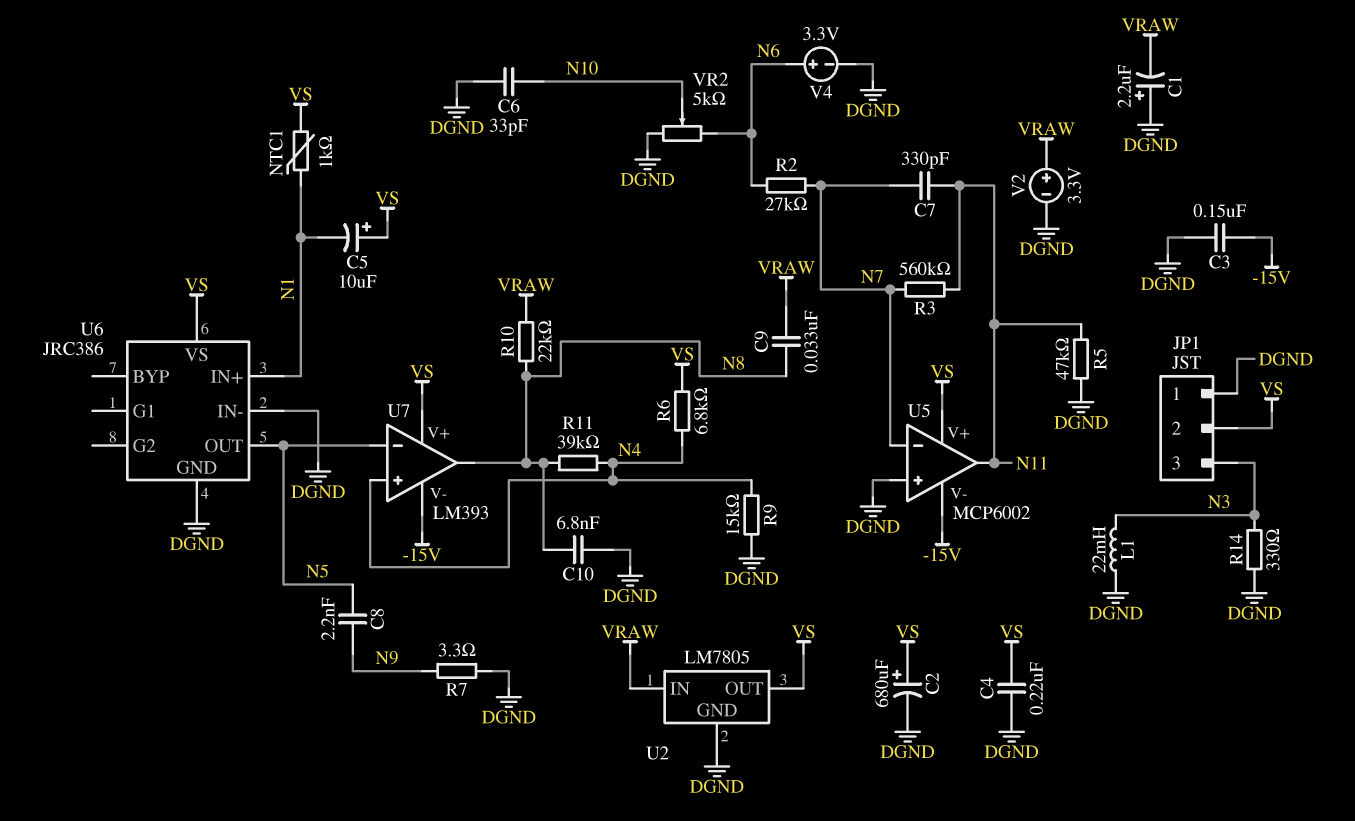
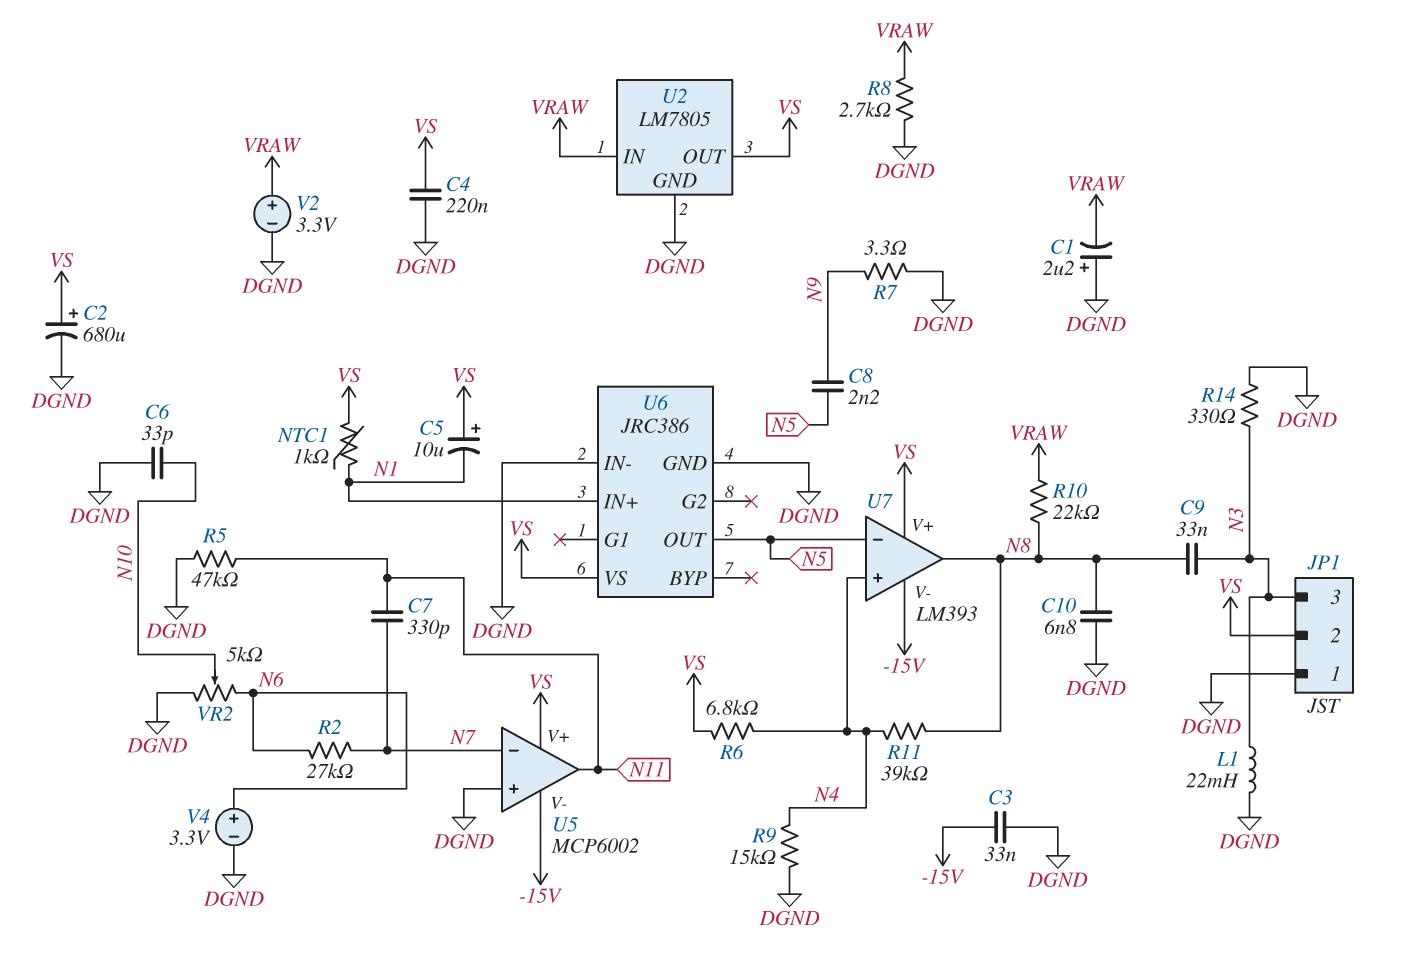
C3: 150nF (-15V, DGND) -> 33nF (-15V, DGND)
C9: 33nF (N8, VRAW) -> 33nF (N3, N8)
R3: 560k (N7, N11) -> none
R8: none -> 2.7k (DGND, VRAW)

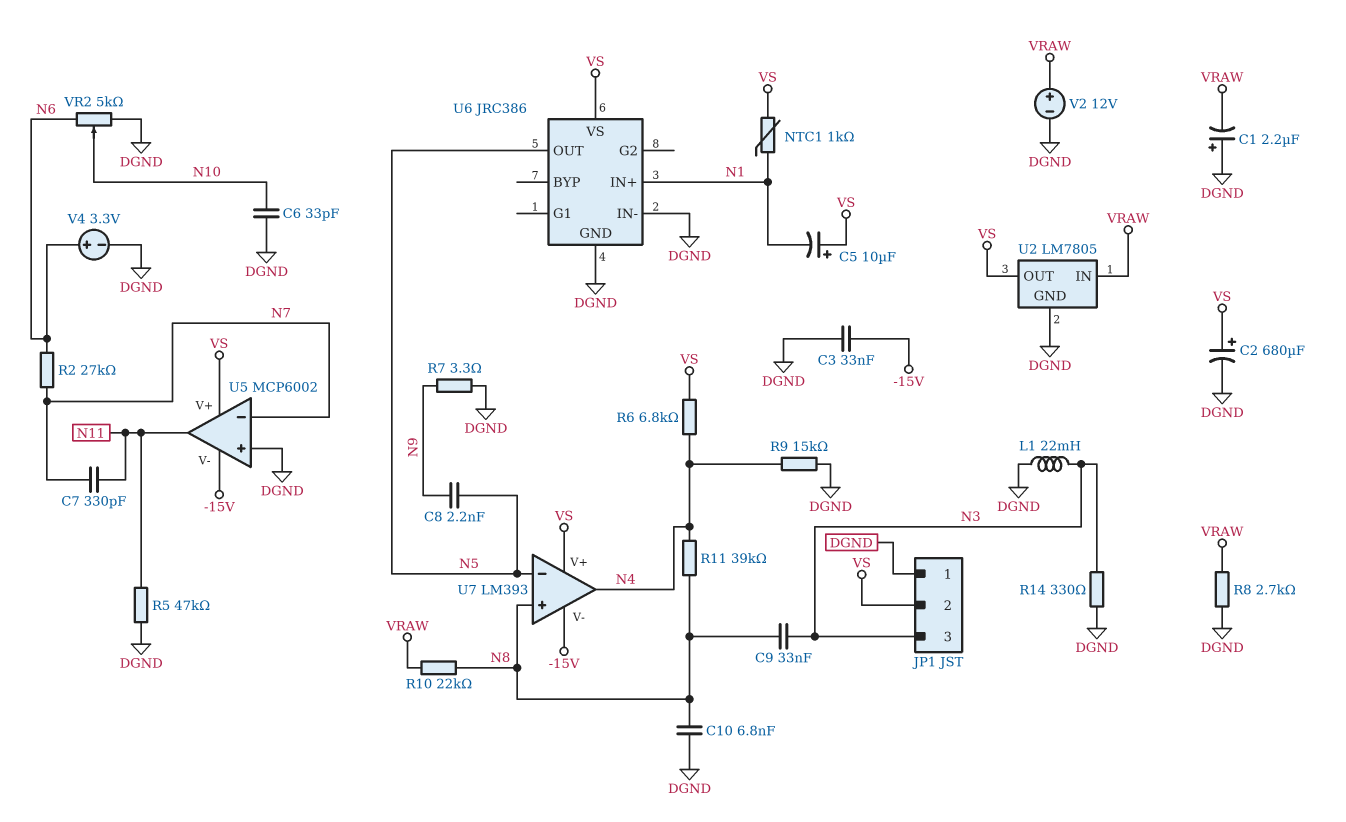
C4: 220nF (DGND, VS) -> none
U7 pin in+: N4 -> N8
U7 pin out: N8 -> N4
V2: 3.3V (plus VRAW, minus DGND) -> 12V (plus VRAW, minus DGND)

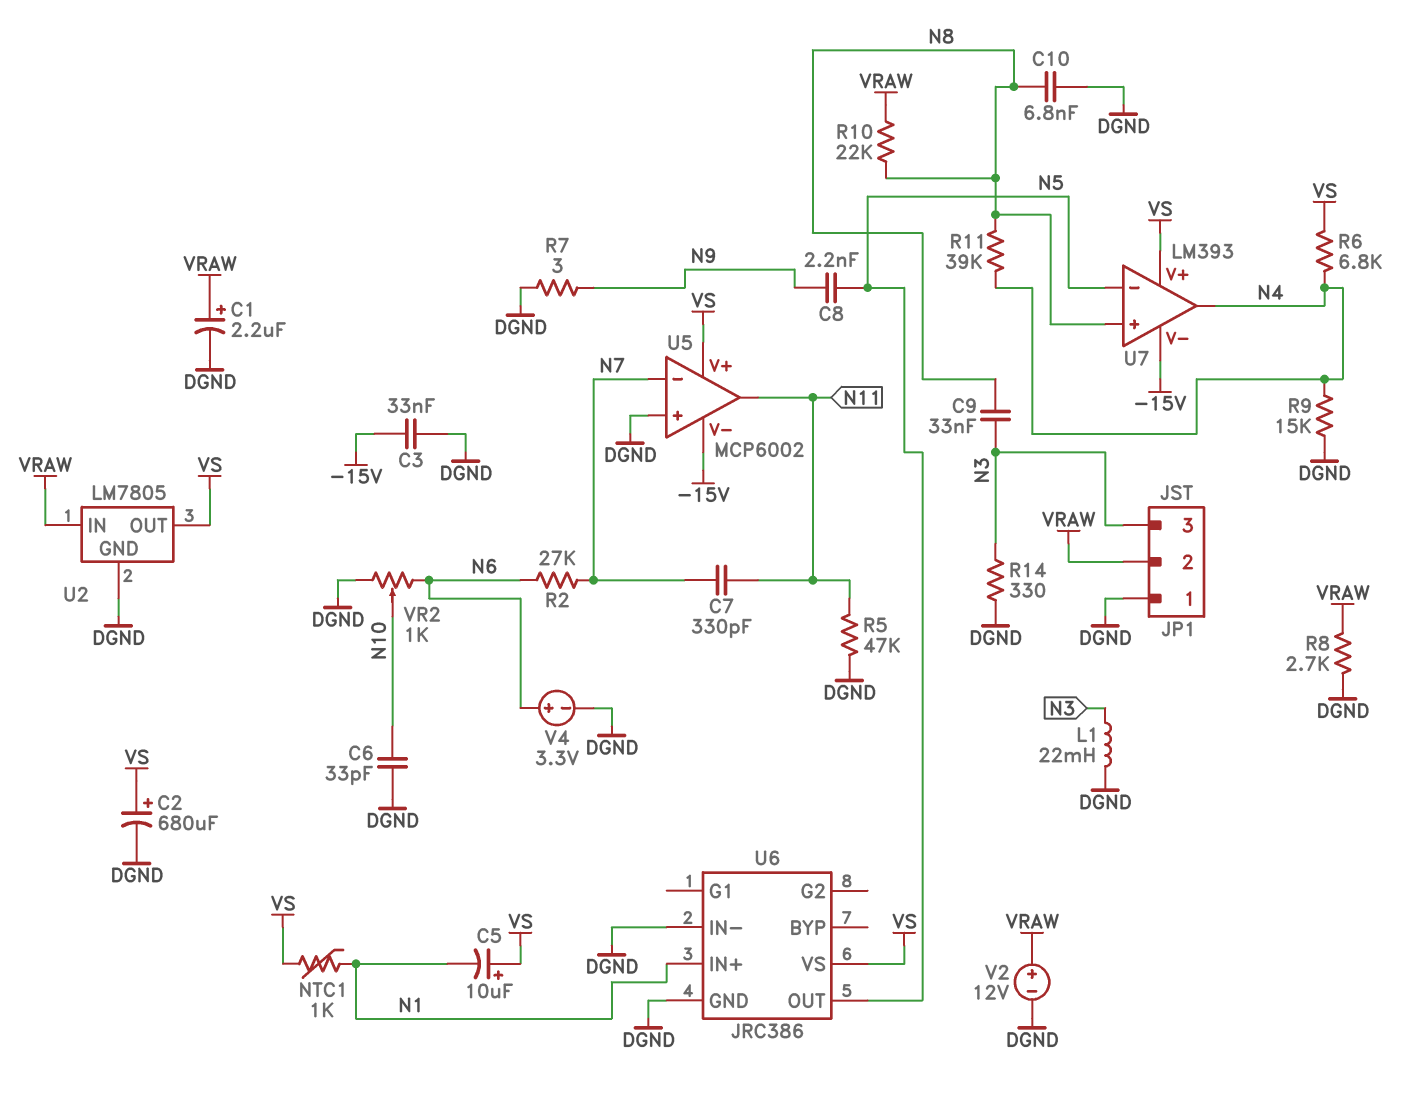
C1: 2.2uF (plus DGND, minus VRAW) -> 2.2uF (plus VRAW, minus DGND)
JP1 pin 2: VS -> VRAW
R7: 3.3 (DGND, N9) -> 3 (DGND, N9)
VR2: 5k (DGND, N6, wiper N10) -> 1k (DGND, N6, wiper N10)

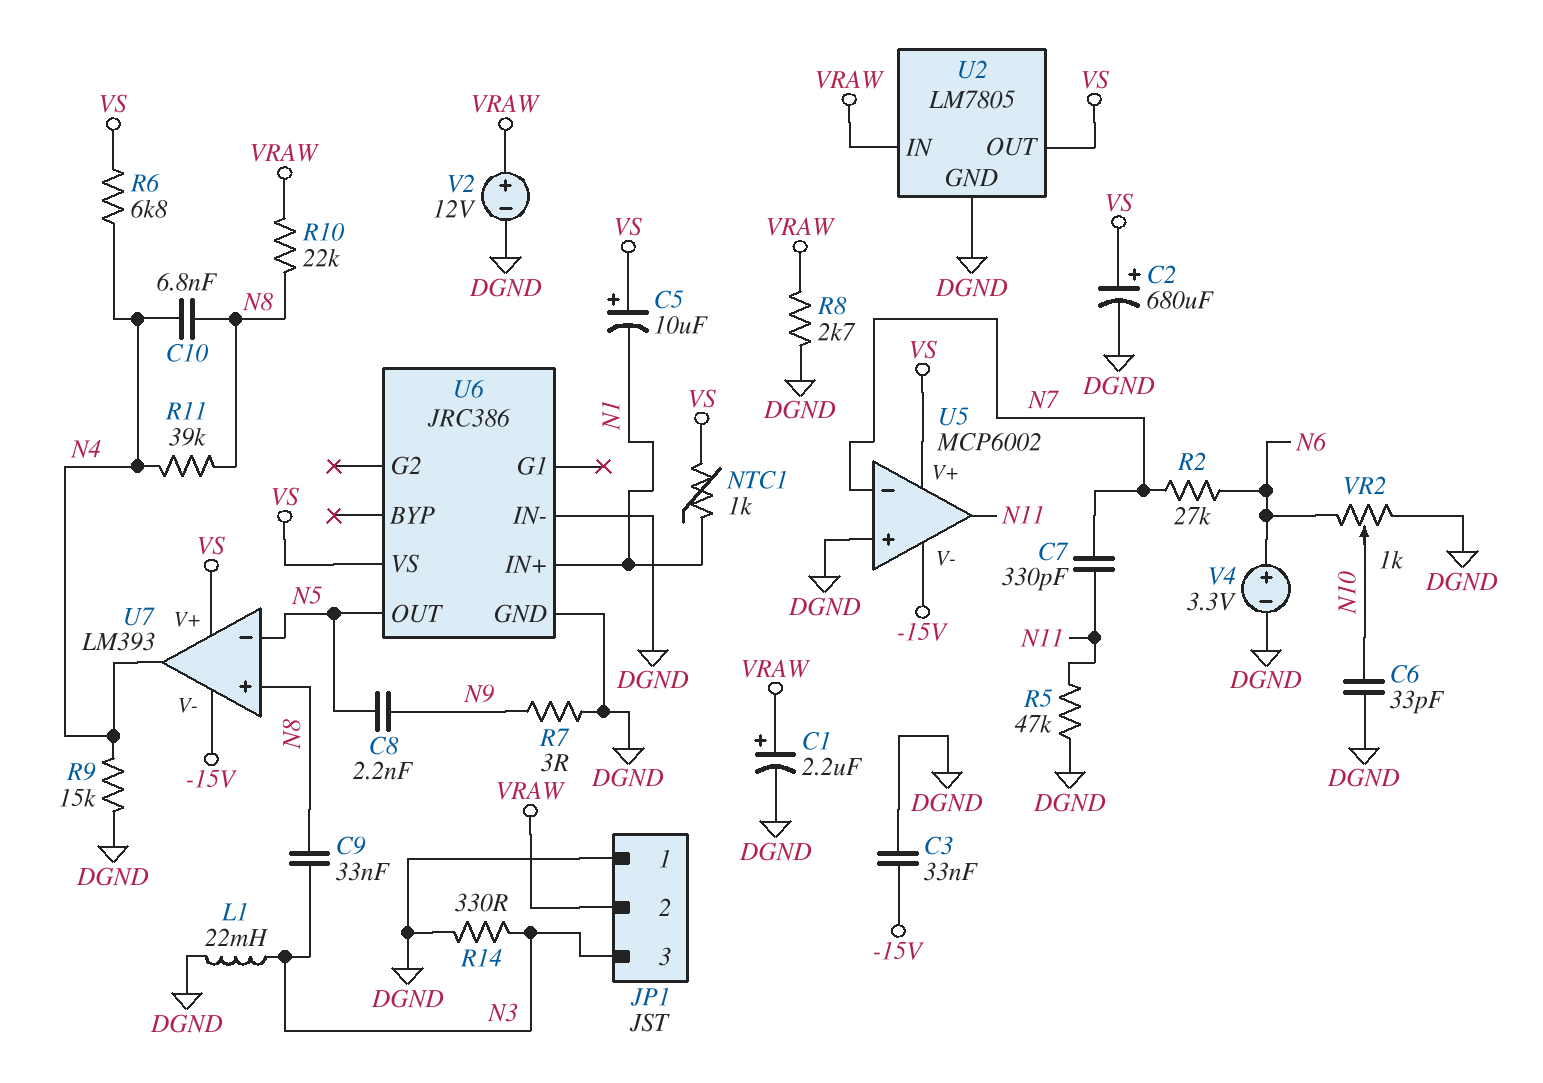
C10: 6.8nF (DGND, N8) -> 6.8nF (N4, N8)

